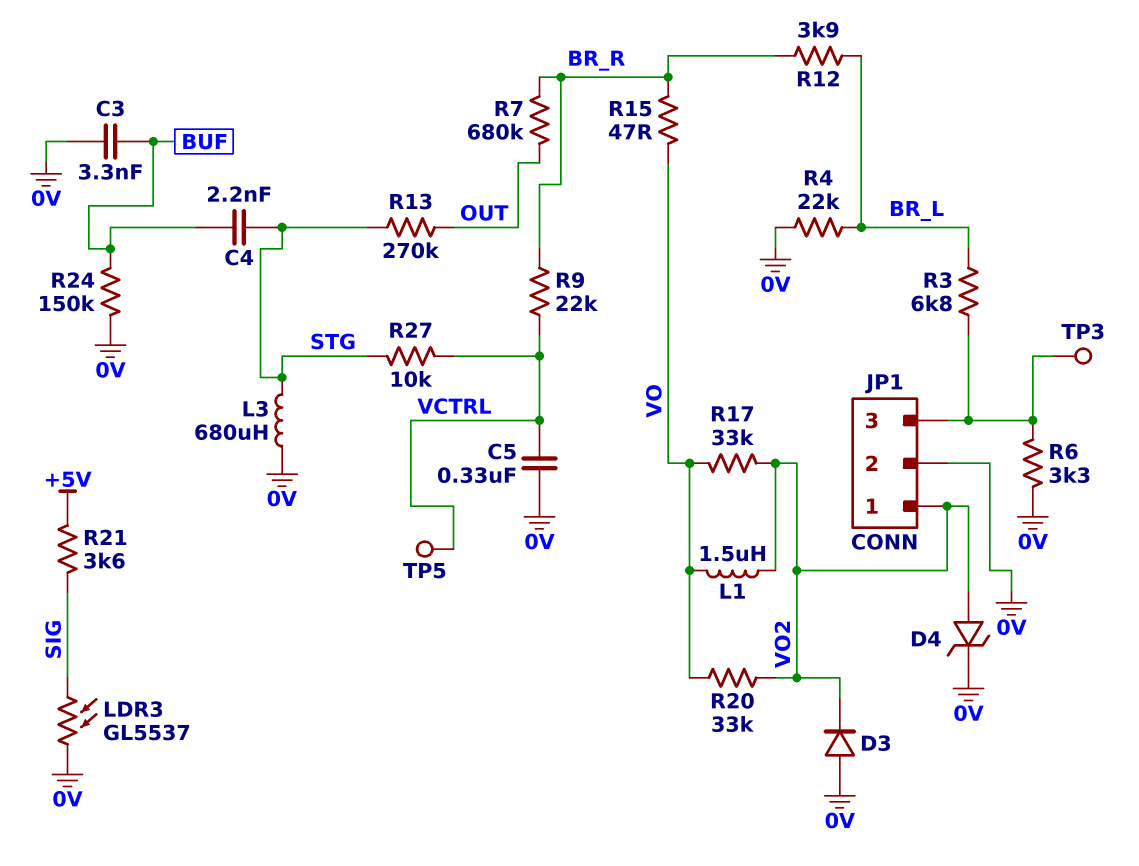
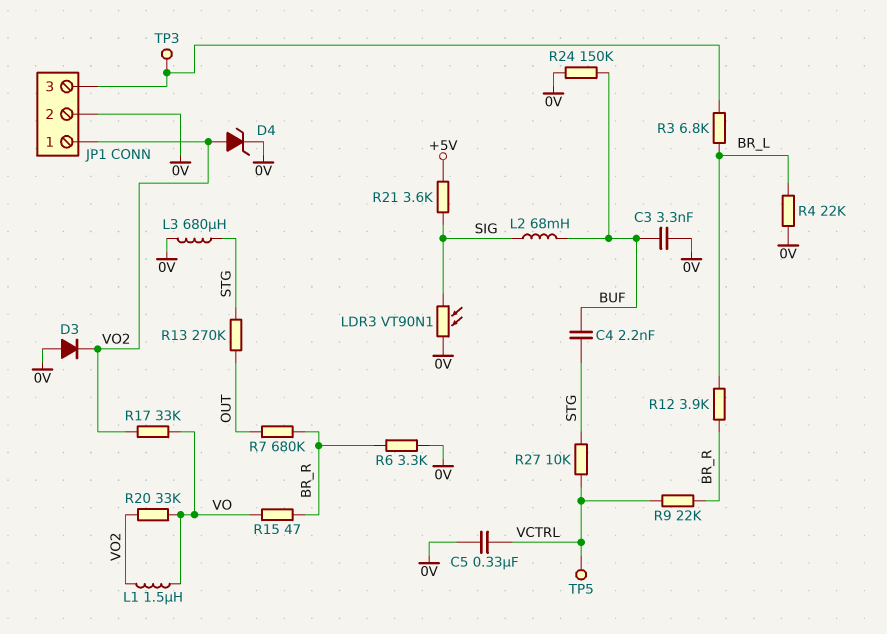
L2: none -> 68mH (BUF, SIG)
LDR3: GL5537 (0V, SIG) -> VT90N1 (0V, SIG)
R6: 3.3k (0V, JP1/3) -> 3.3k (0V, BR_R)

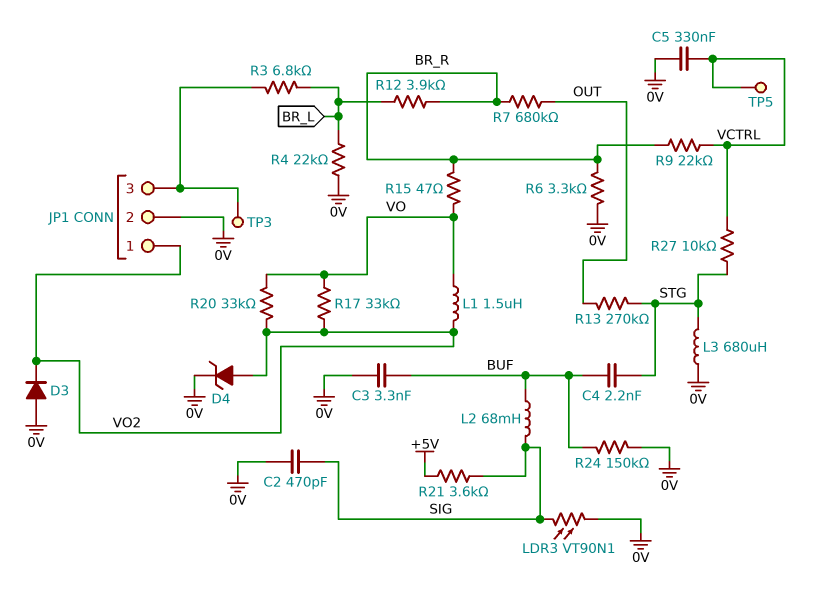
C2: none -> 470pF (0V, SIG)

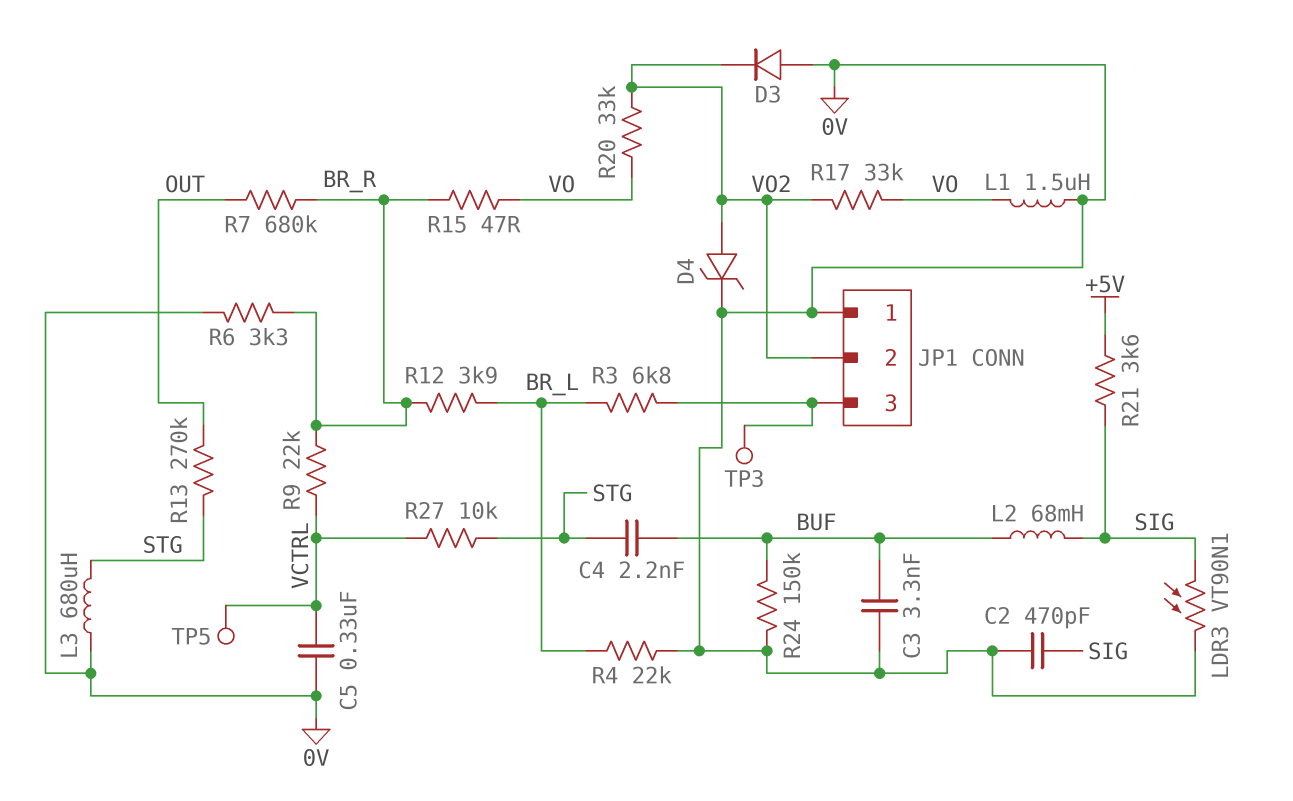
JP1 pin 1: VO2 -> 0V
JP1 pin 2: 0V -> VO2
L1: 1.5uH (VO, VO2) -> 1.5uH (0V, VO)

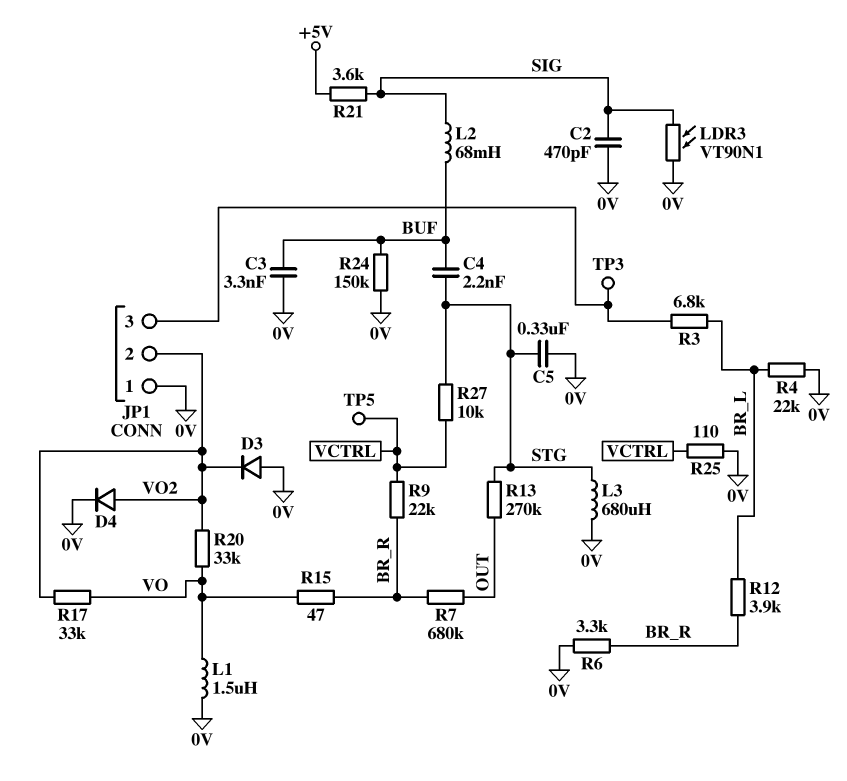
C5: 330nF (0V, VCTRL) -> 330nF (0V, STG)
D4: zener (A VO2, K 0V) -> diode (A VO2, K 0V)
R25: none -> 110 (0V, VCTRL)

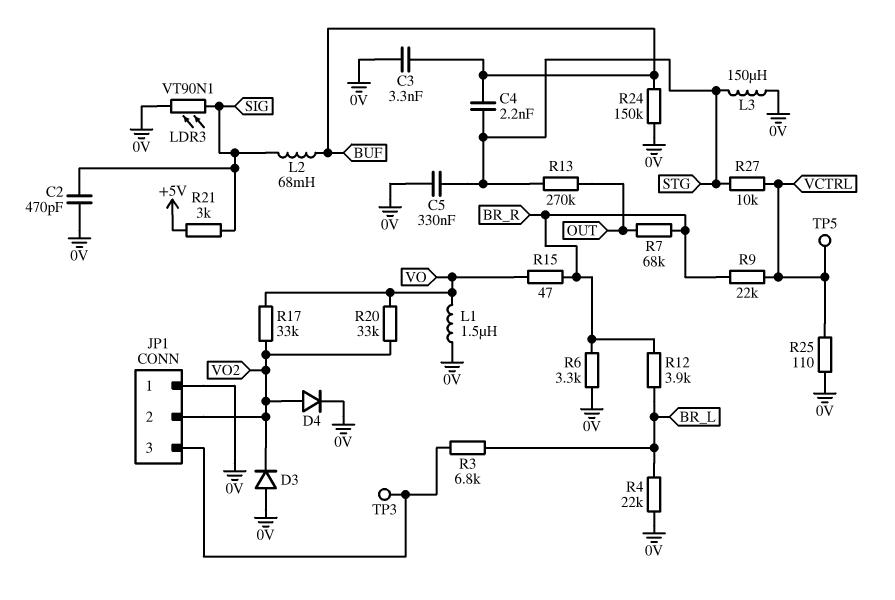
L3: 680uH (0V, STG) -> 150uH (0V, STG)
R7: 680k (BR_R, OUT) -> 68k (BR_R, OUT)
R21: 3.6k (+5V, SIG) -> 3k (+5V, SIG)

